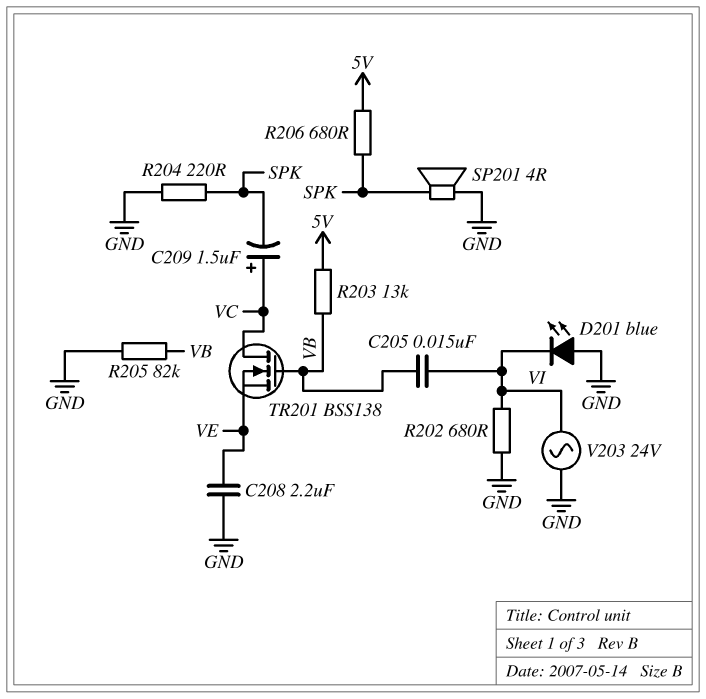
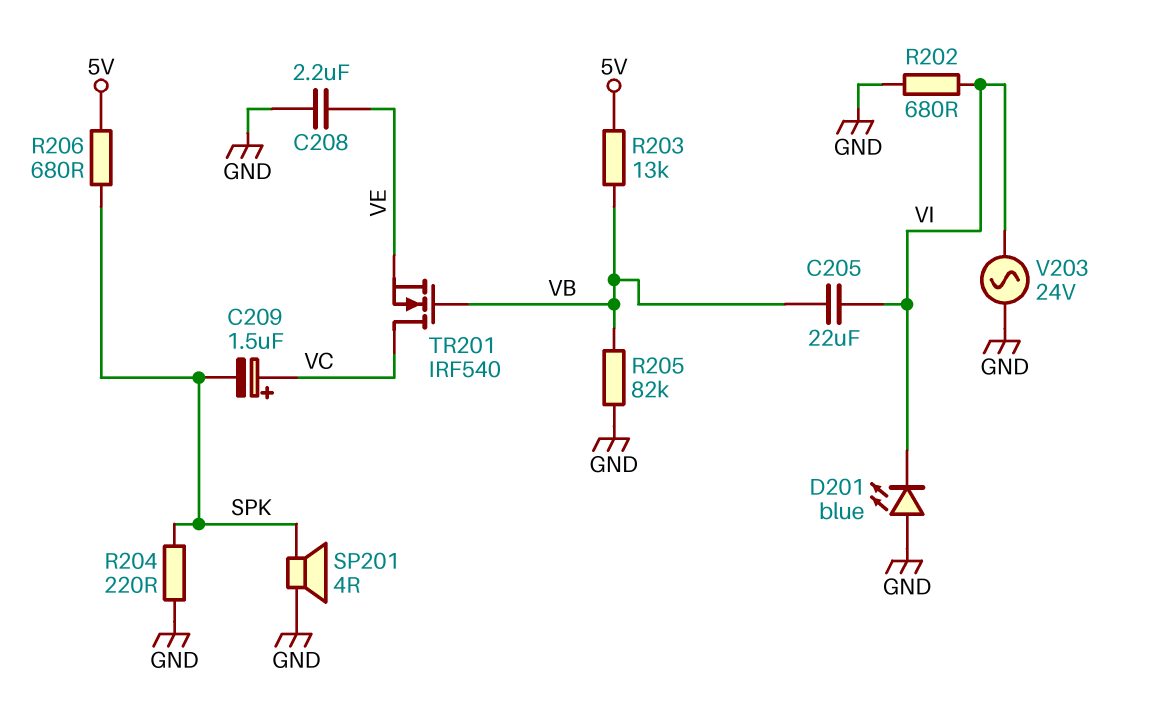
C205: 15nF (VB, VI) -> 22uF (VB, VI)
TR201: NMOS BSS138 (G VB, D VC, S VE) -> NMOS IRF540 (G VB, D VC, S VE)

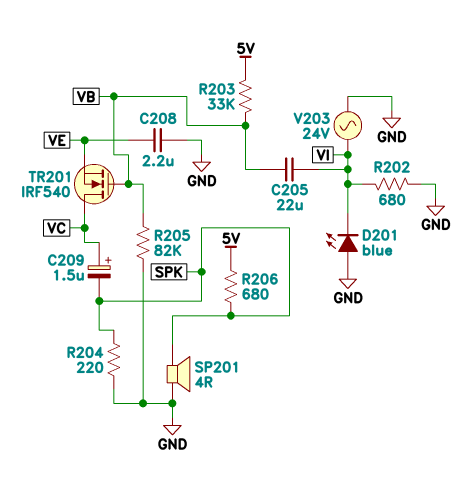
R203: 13k (5V, VB) -> 33k (5V, VB)

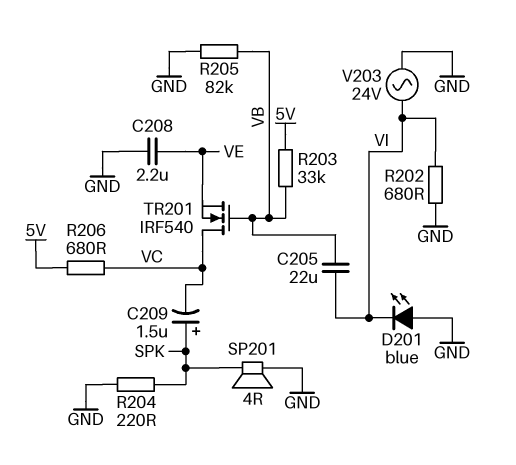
C209: 1.5uF (plus VC, minus SPK) -> 1.5uF (plus SPK, minus VC)
R206: 680 (5V, SPK) -> 680 (5V, VC)

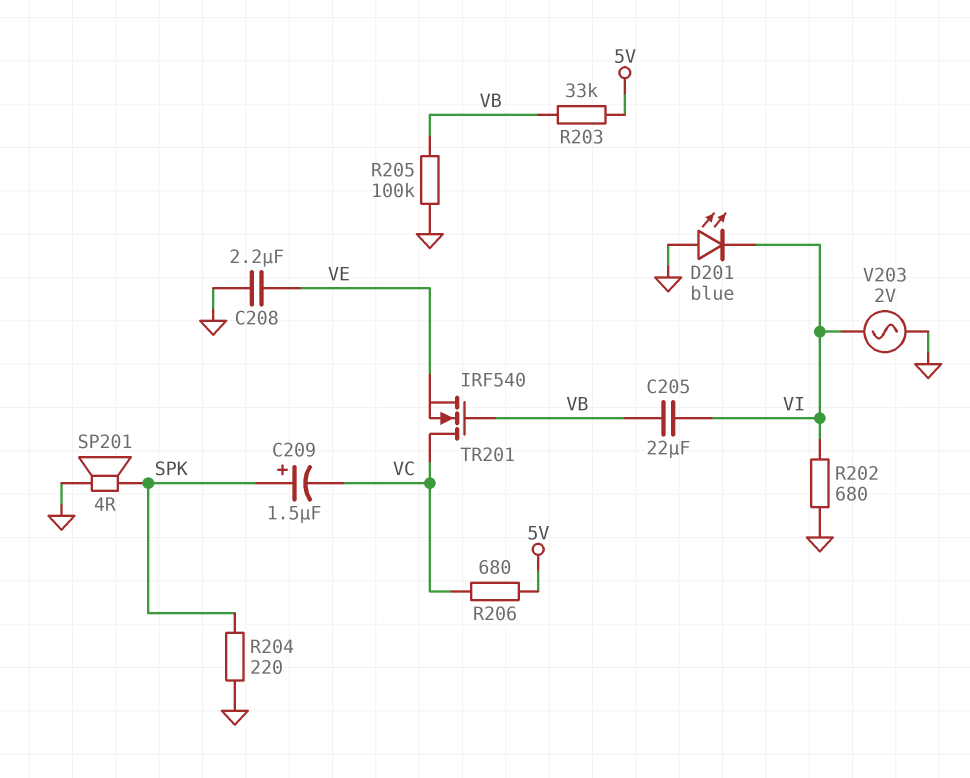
R205: 82k (GND, VB) -> 100k (GND, VB)
V203: AC 24V (GND, VI) -> AC 2V (GND, VI)

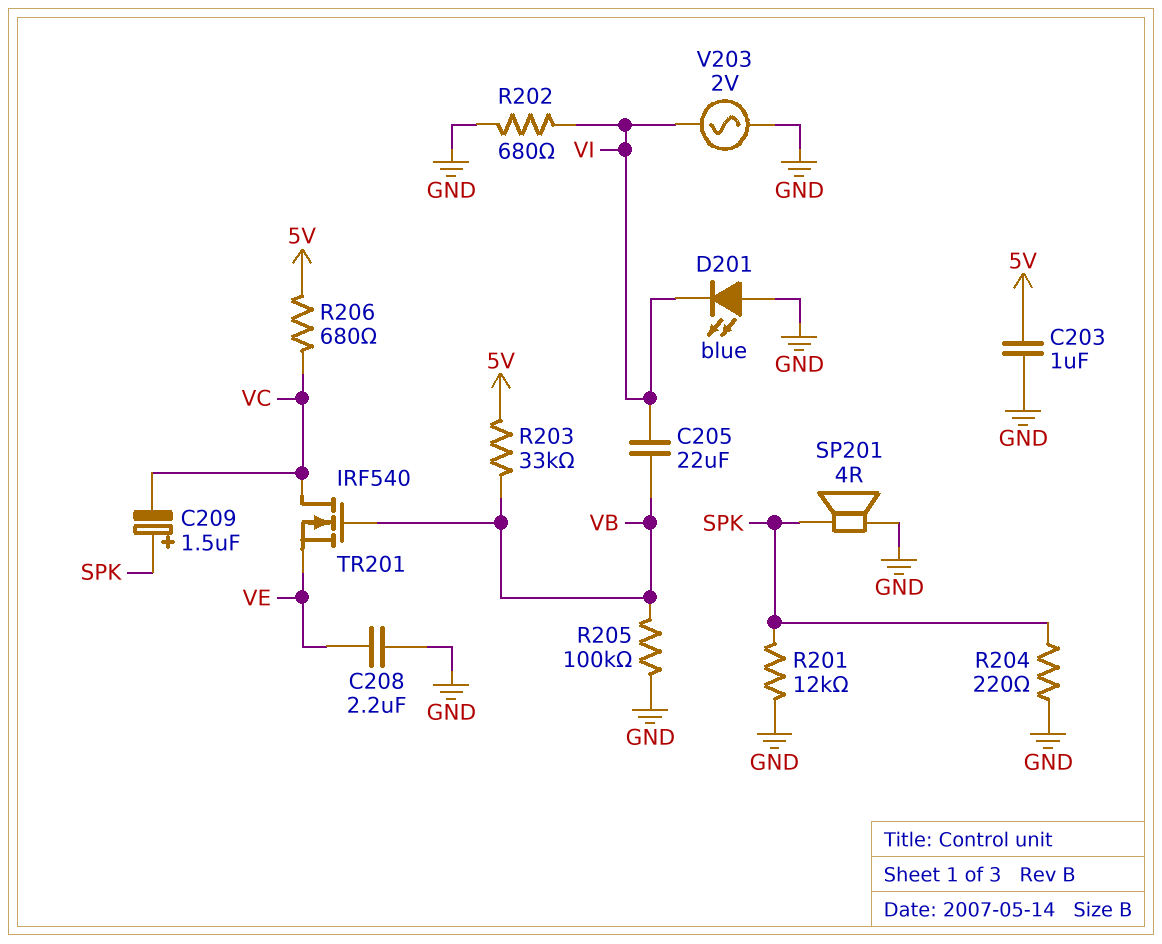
C203: none -> 1uF (5V, GND)
R201: none -> 12k (GND, SPK)

